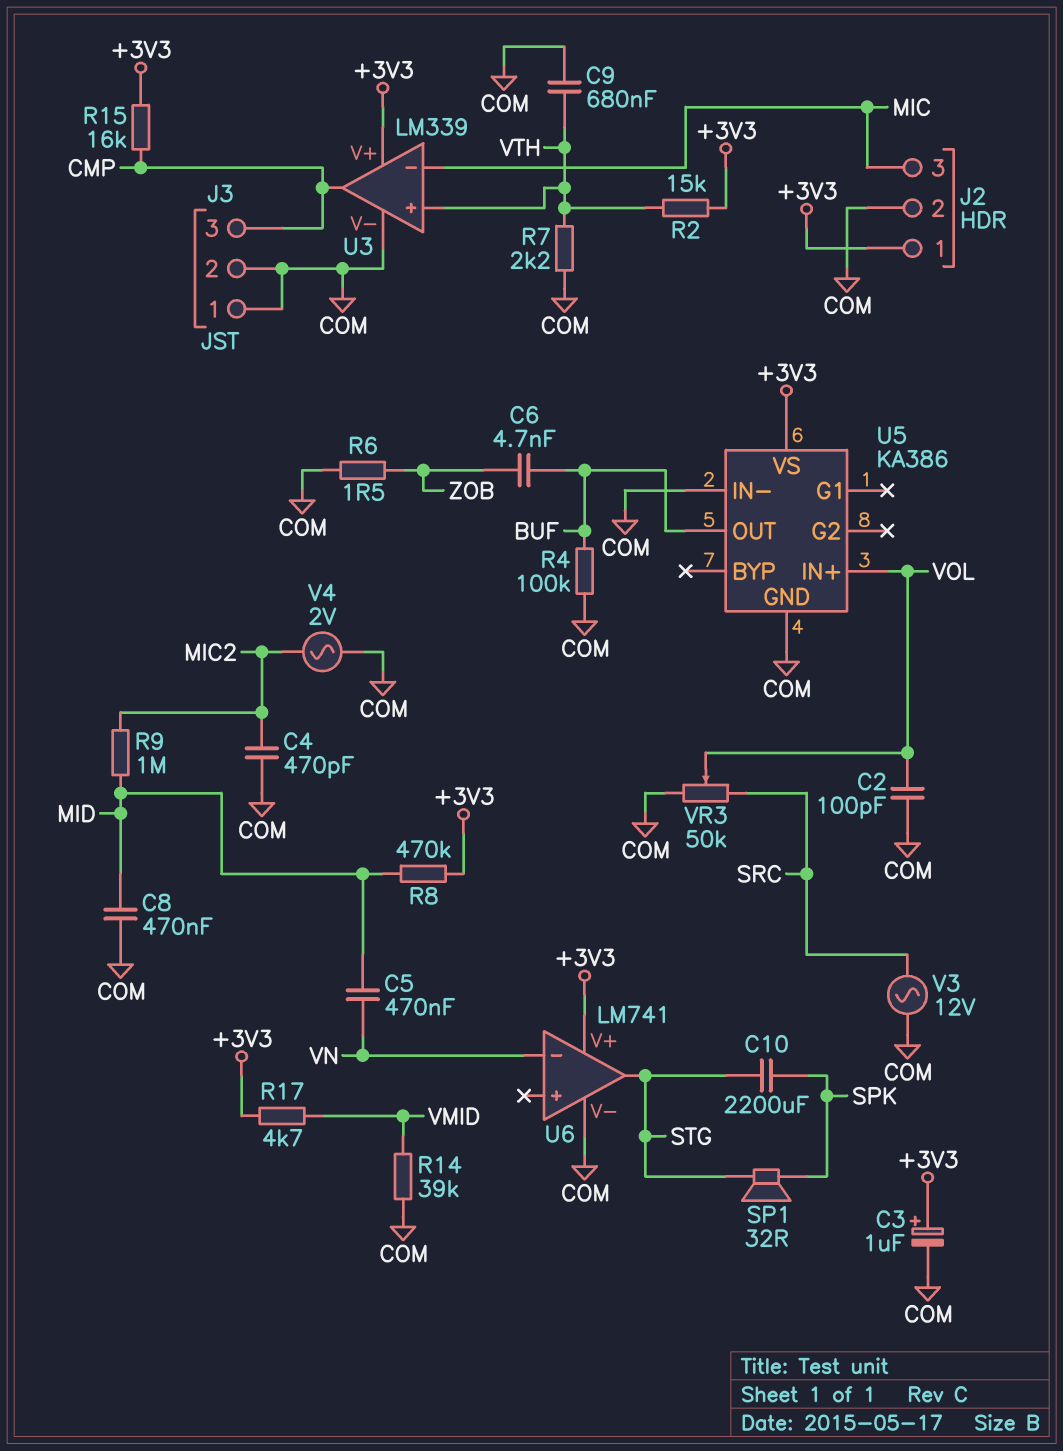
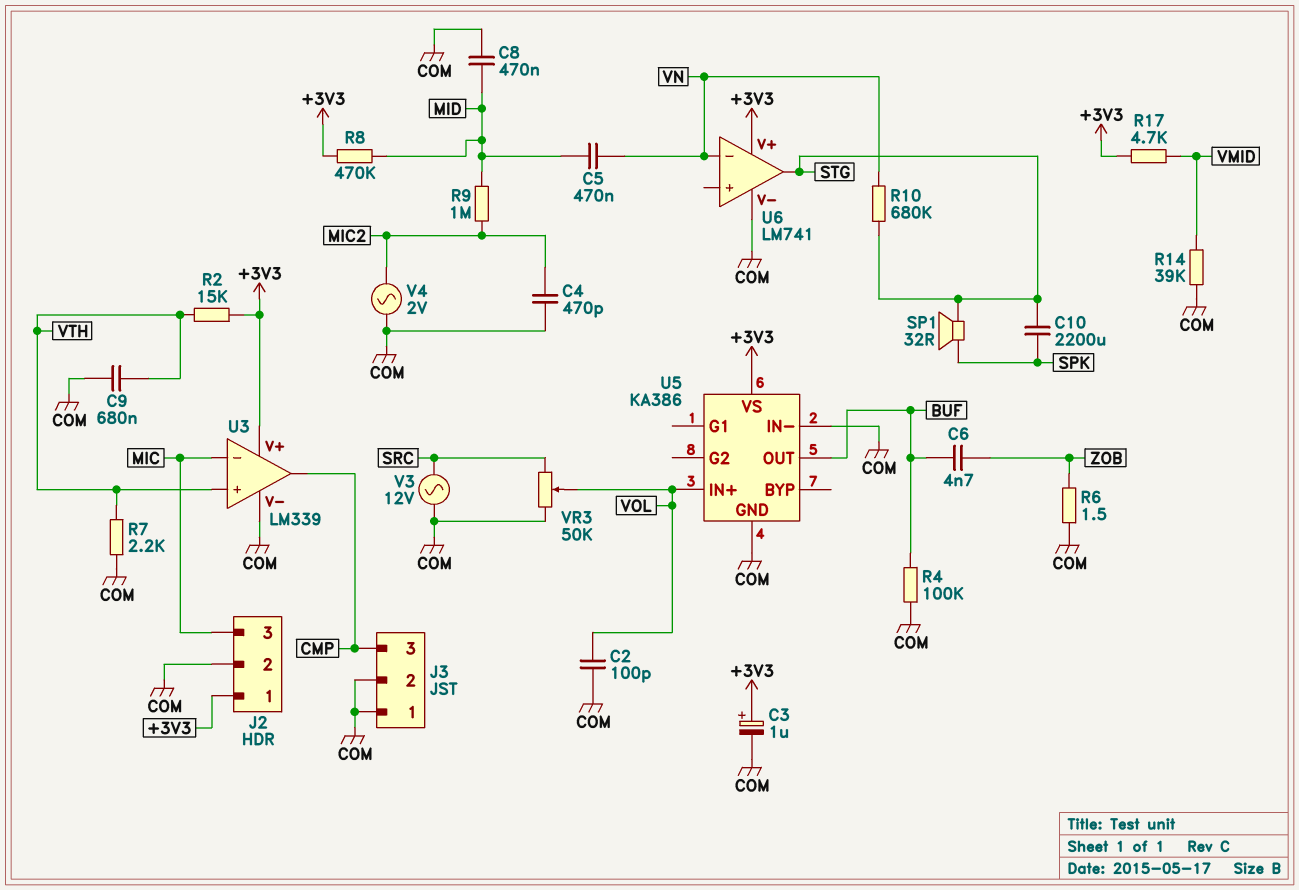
R10: none -> 680k (STG, VN)
R15: 16k (+3V3, CMP) -> none

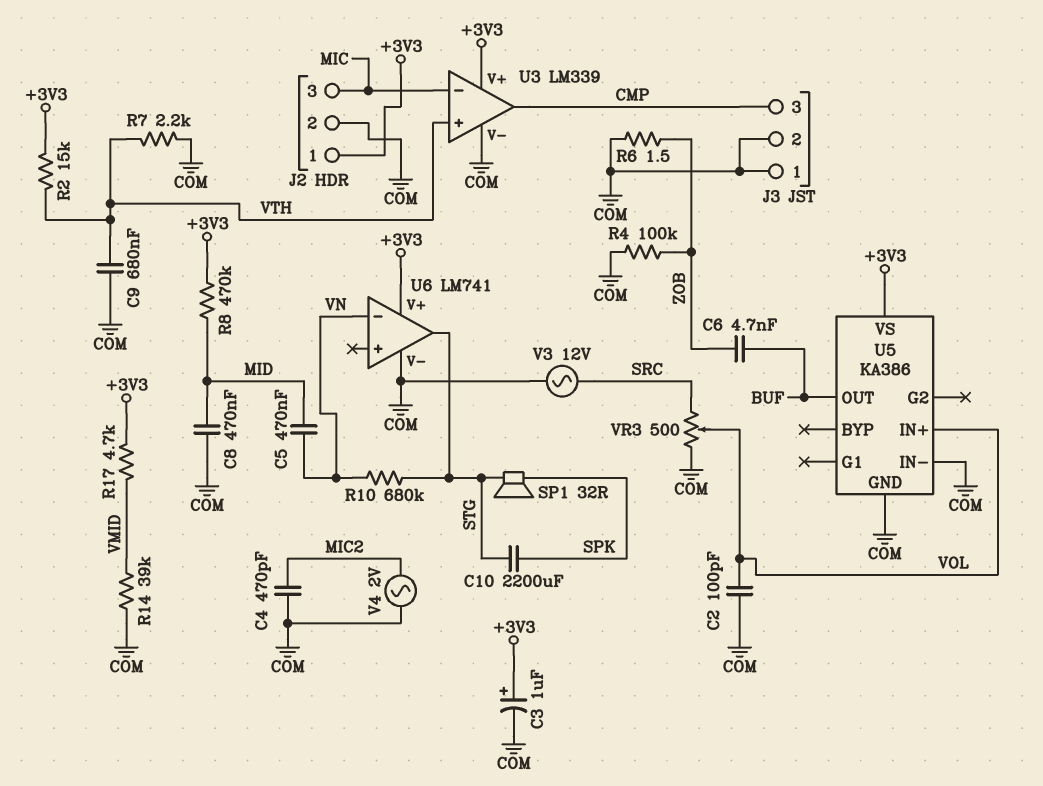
R4: 100k (BUF, COM) -> 100k (COM, ZOB)
R9: 1M (MIC2, MID) -> none
VR3: 50k (COM, SRC, wiper VOL) -> 500 (COM, SRC, wiper VOL)

